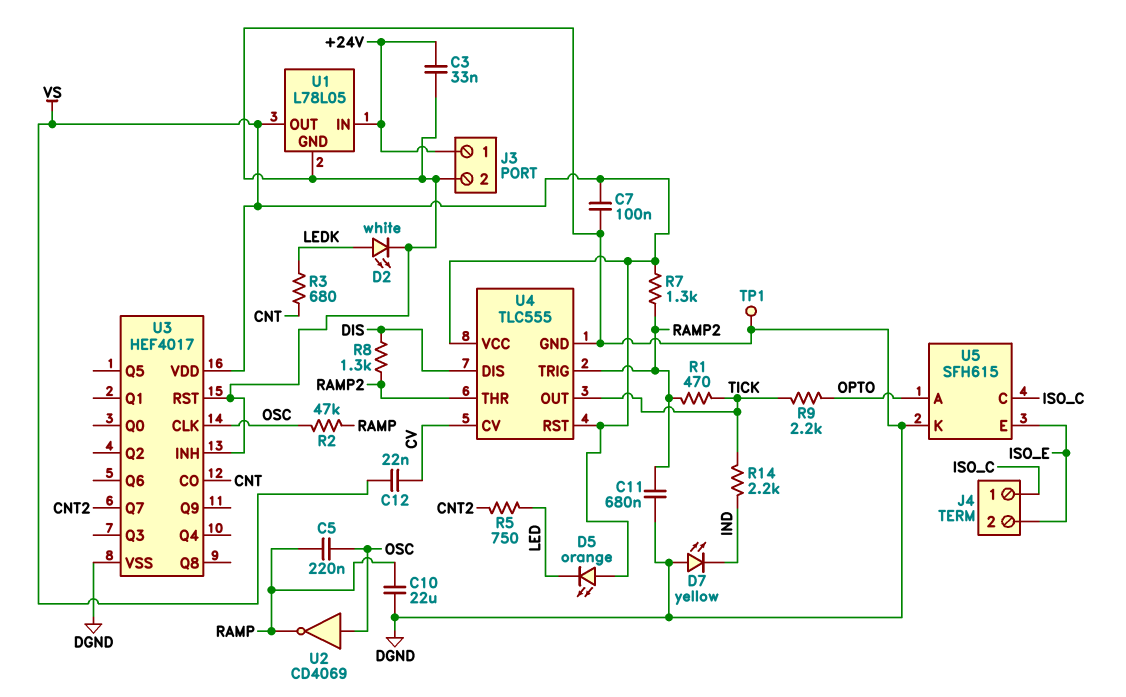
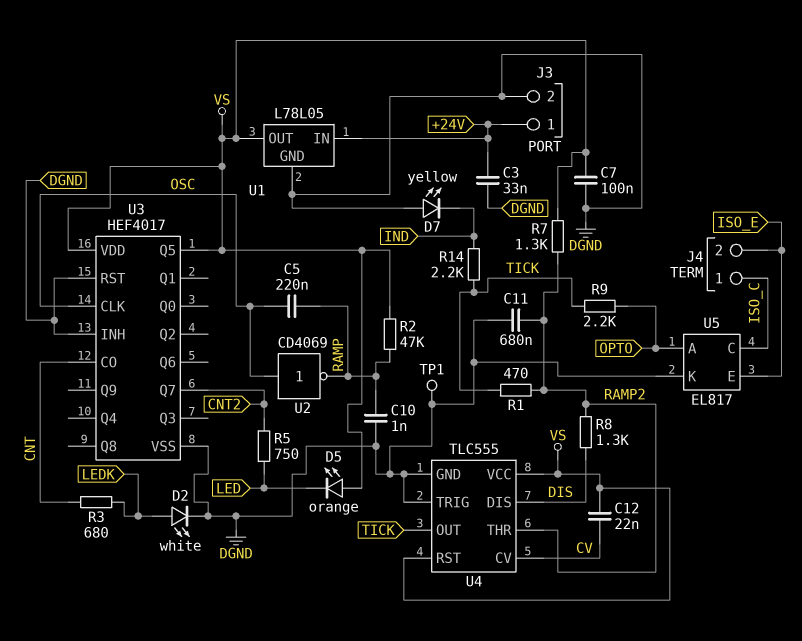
C10: 22uF (DGND, RAMP) -> 1nF (DGND, RAMP)
R2: 47k (OSC, RAMP) -> 47k (RAMP, VS)
U3 pin Q5: none -> VS
U4 pin TRIG: RAMP2 -> DGND
U5: SFH615 -> EL817

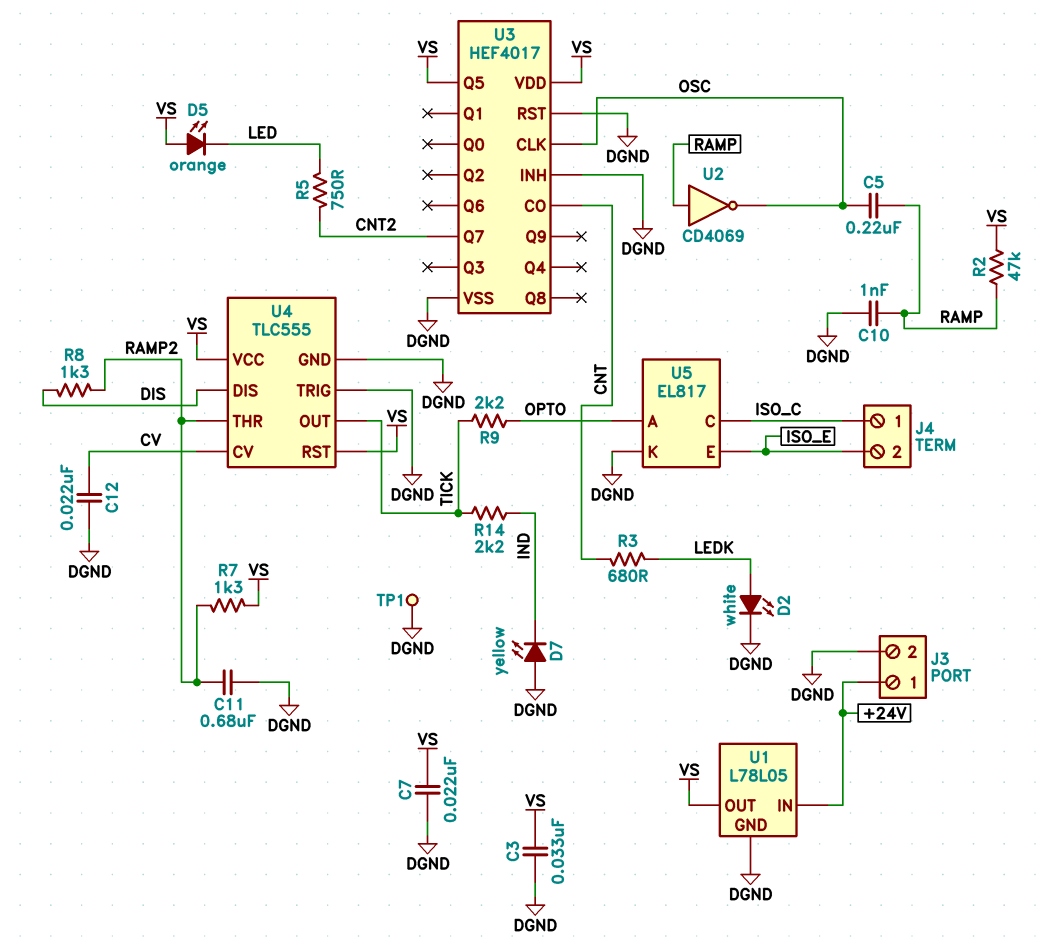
C3: 33nF (+24V, DGND) -> 33nF (DGND, VS)
C7: 100nF (DGND, VS) -> 22nF (DGND, VS)
C12: 22nF (CV, VS) -> 22nF (CV, DGND)
R1: 470 (RAMP2, TICK) -> none
U2: NOT CD4069 (in OSC, out RAMP) -> NOT CD4069 (in RAMP, out OSC)

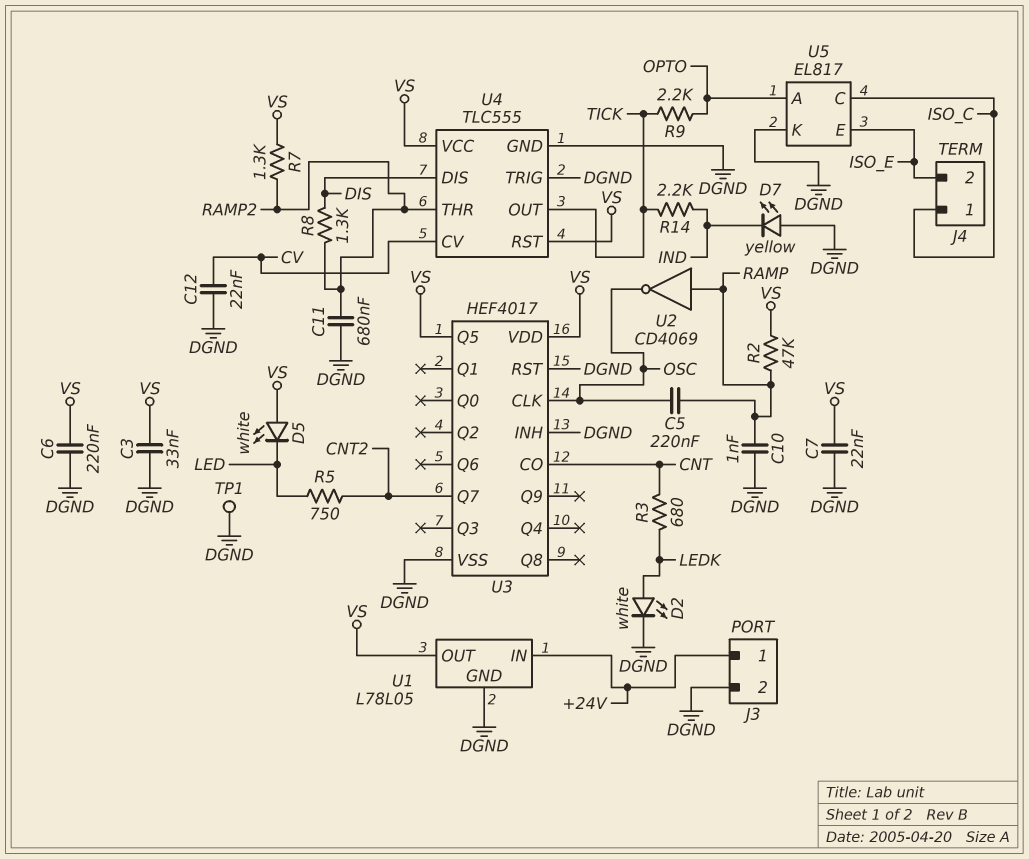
C6: none -> 220nF (DGND, VS)
D5: LED orange (A VS, K LED) -> LED white (A VS, K LED)

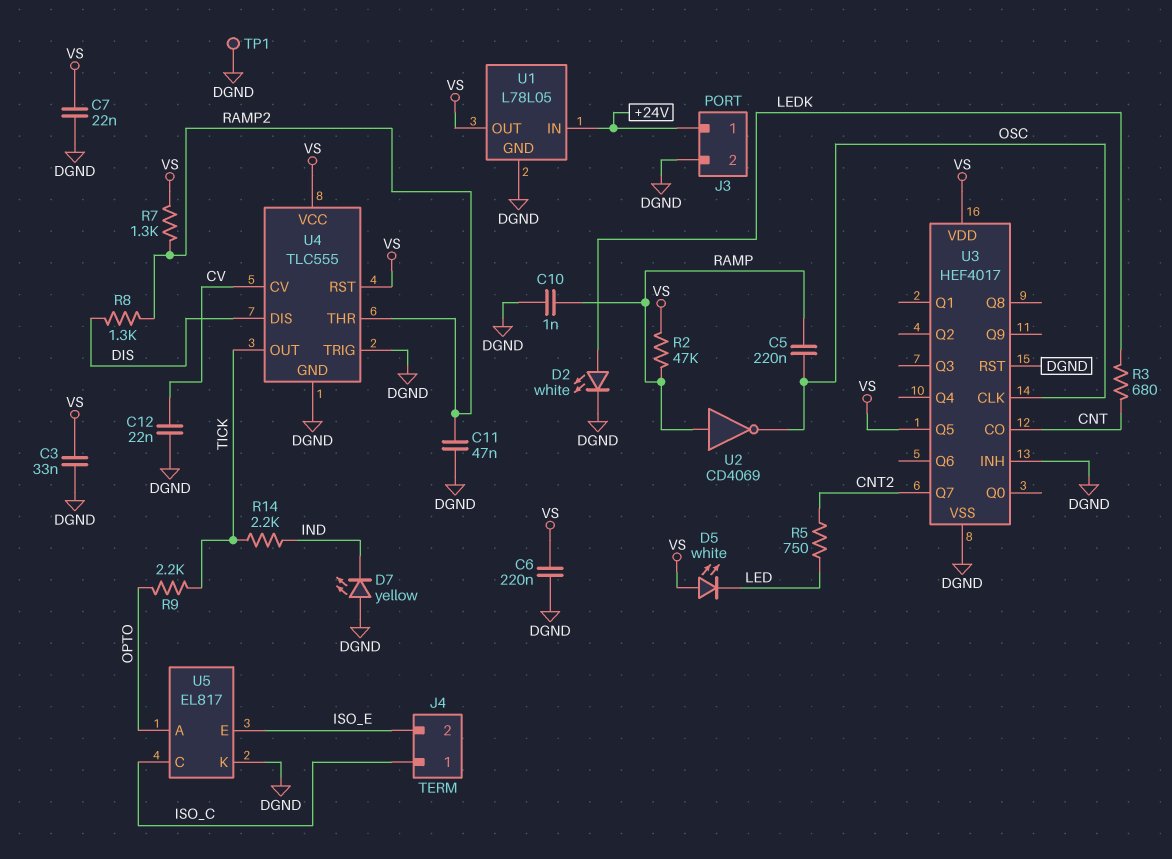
C11: 680nF (DGND, RAMP2) -> 47nF (DGND, RAMP2)

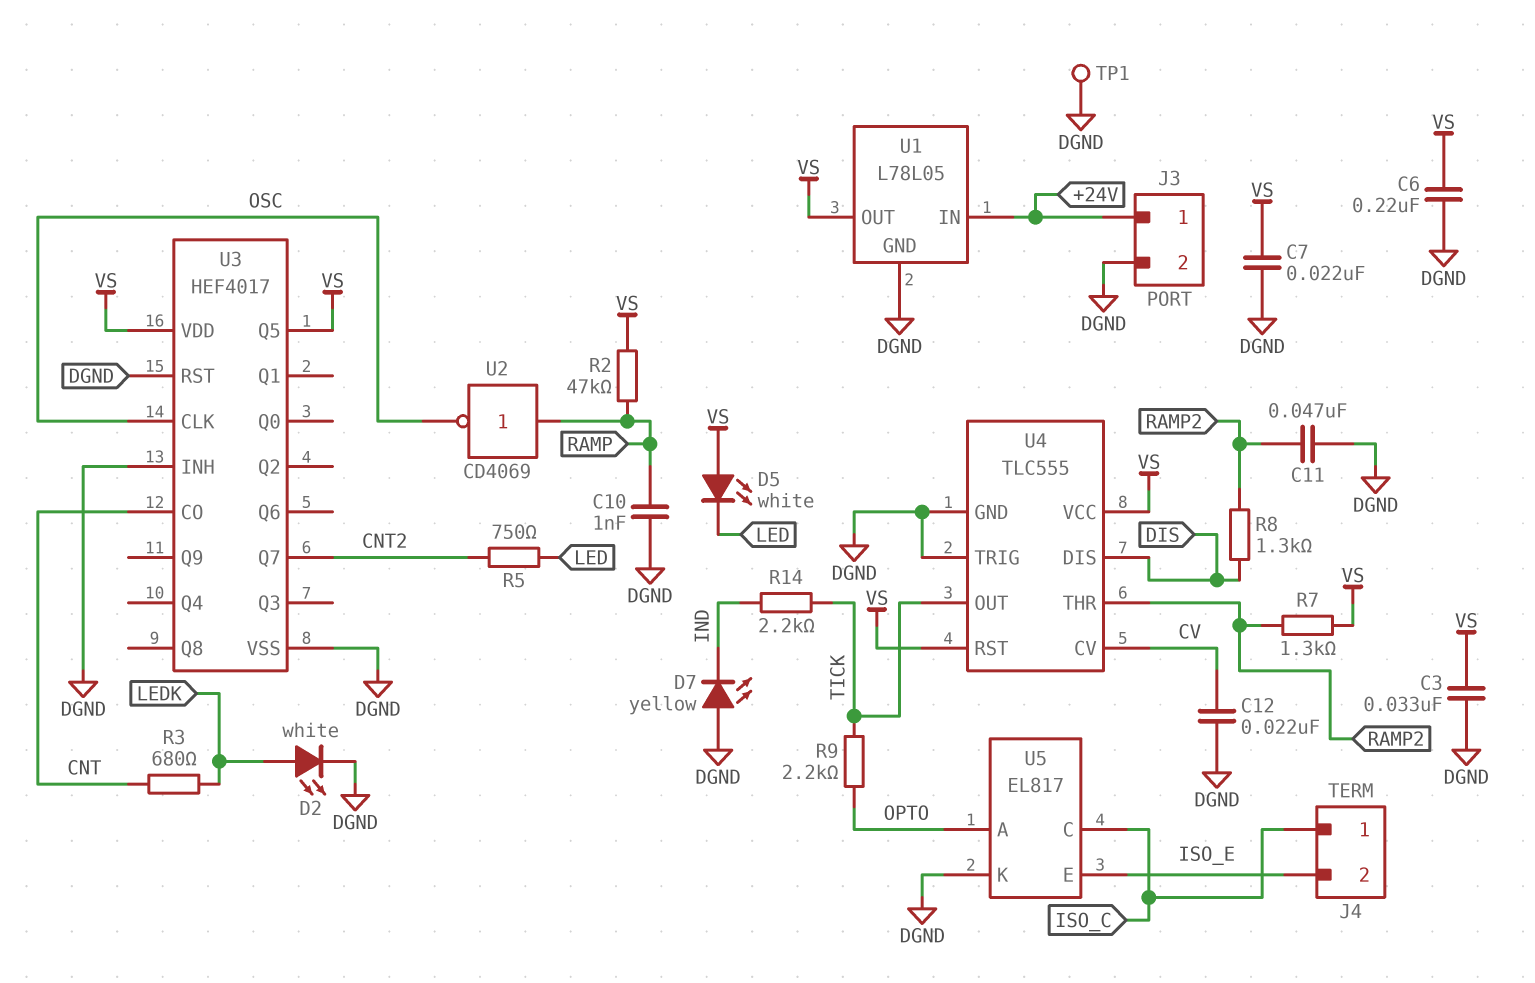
C5: 220nF (OSC, RAMP) -> none

